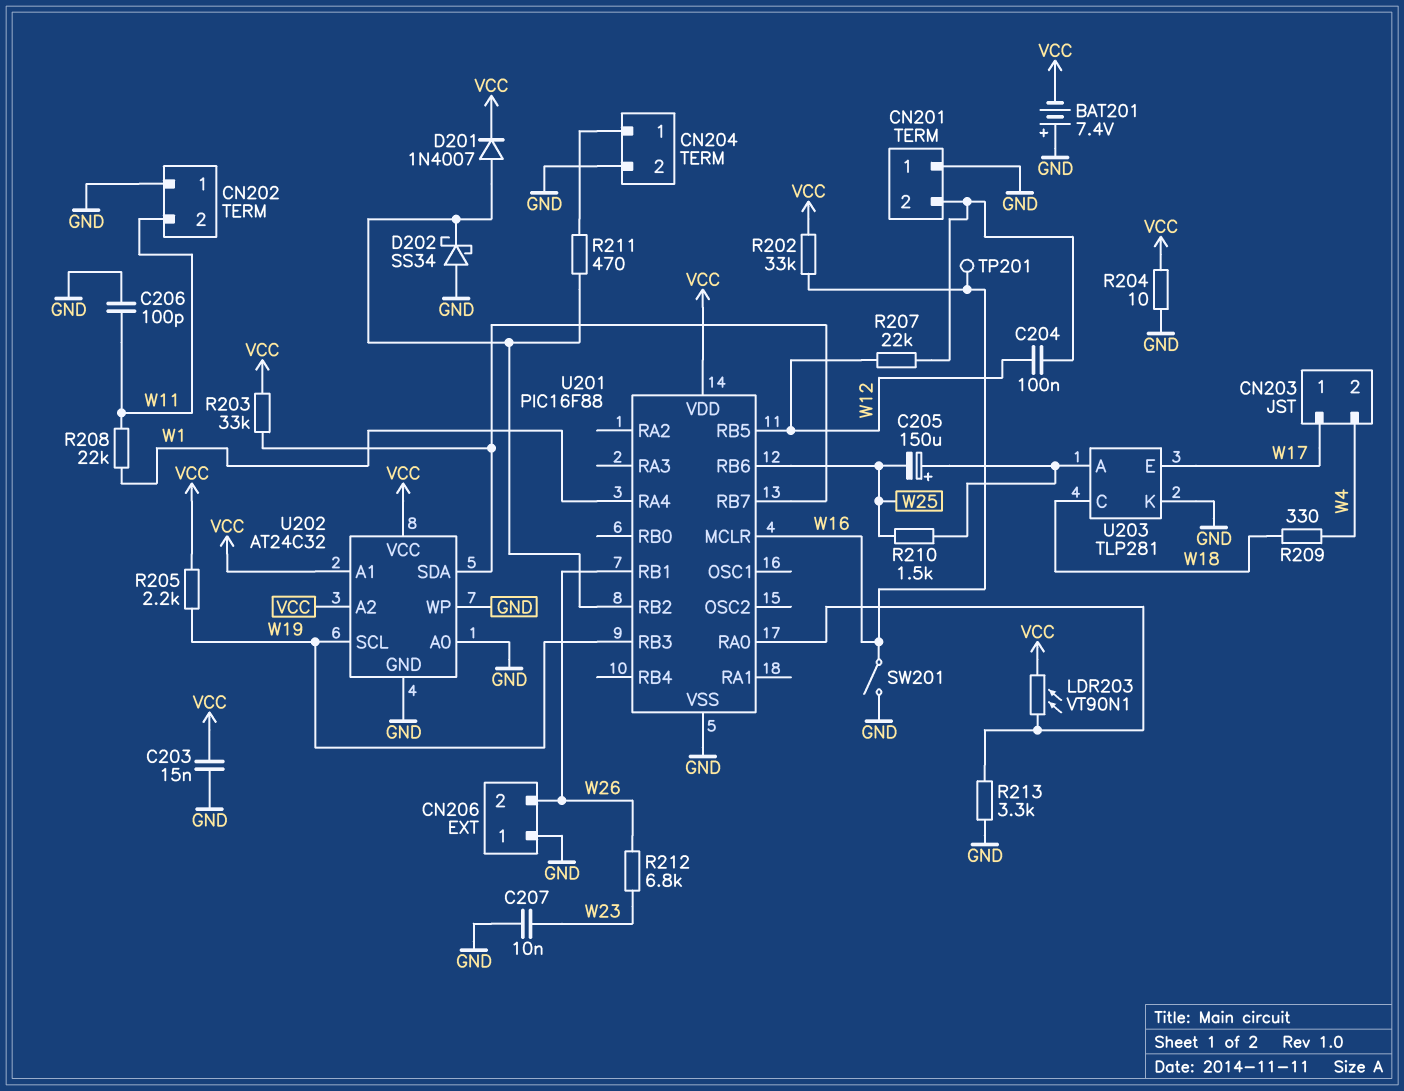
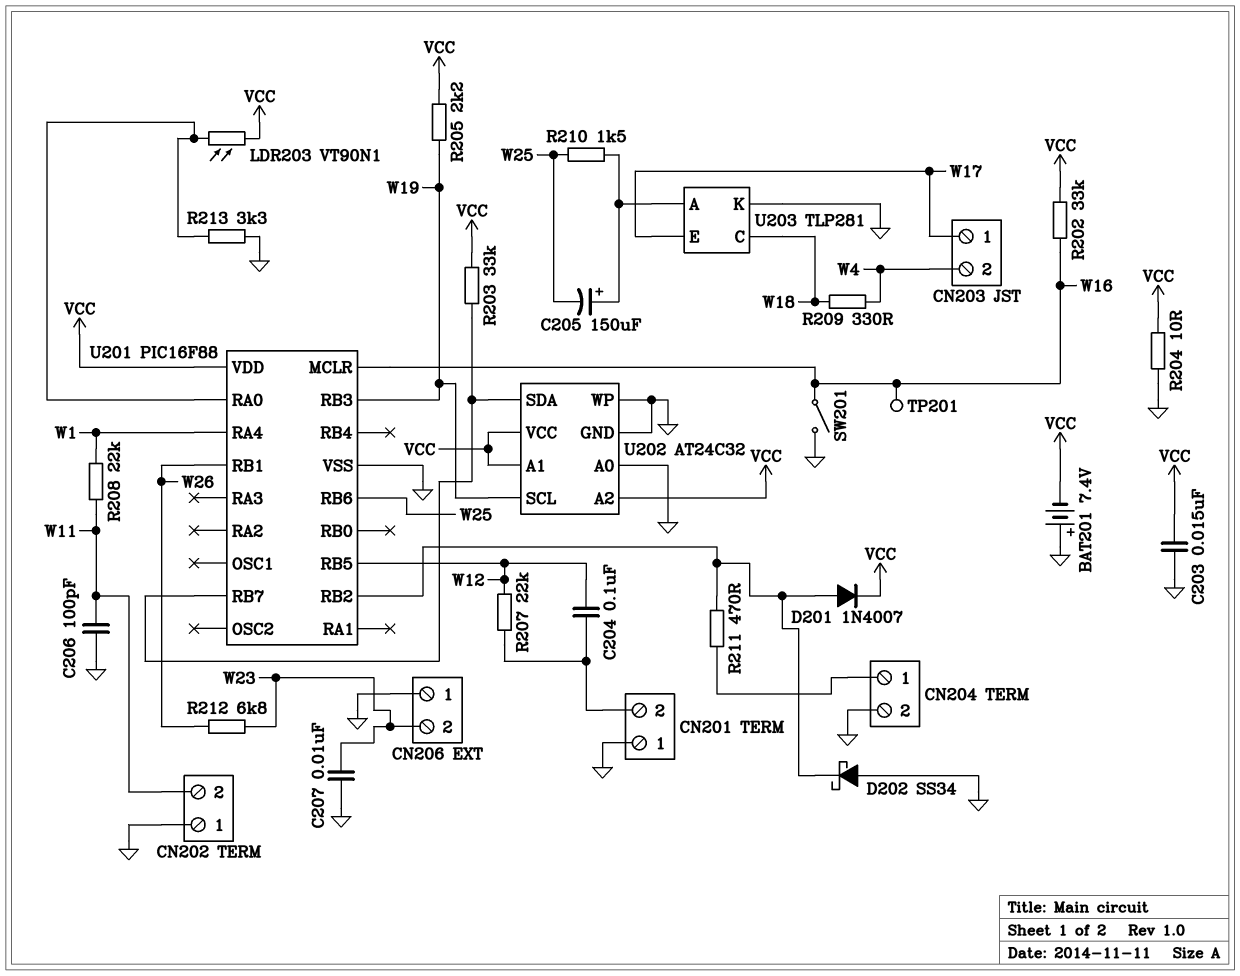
CN206 pin 2: W26 -> W23

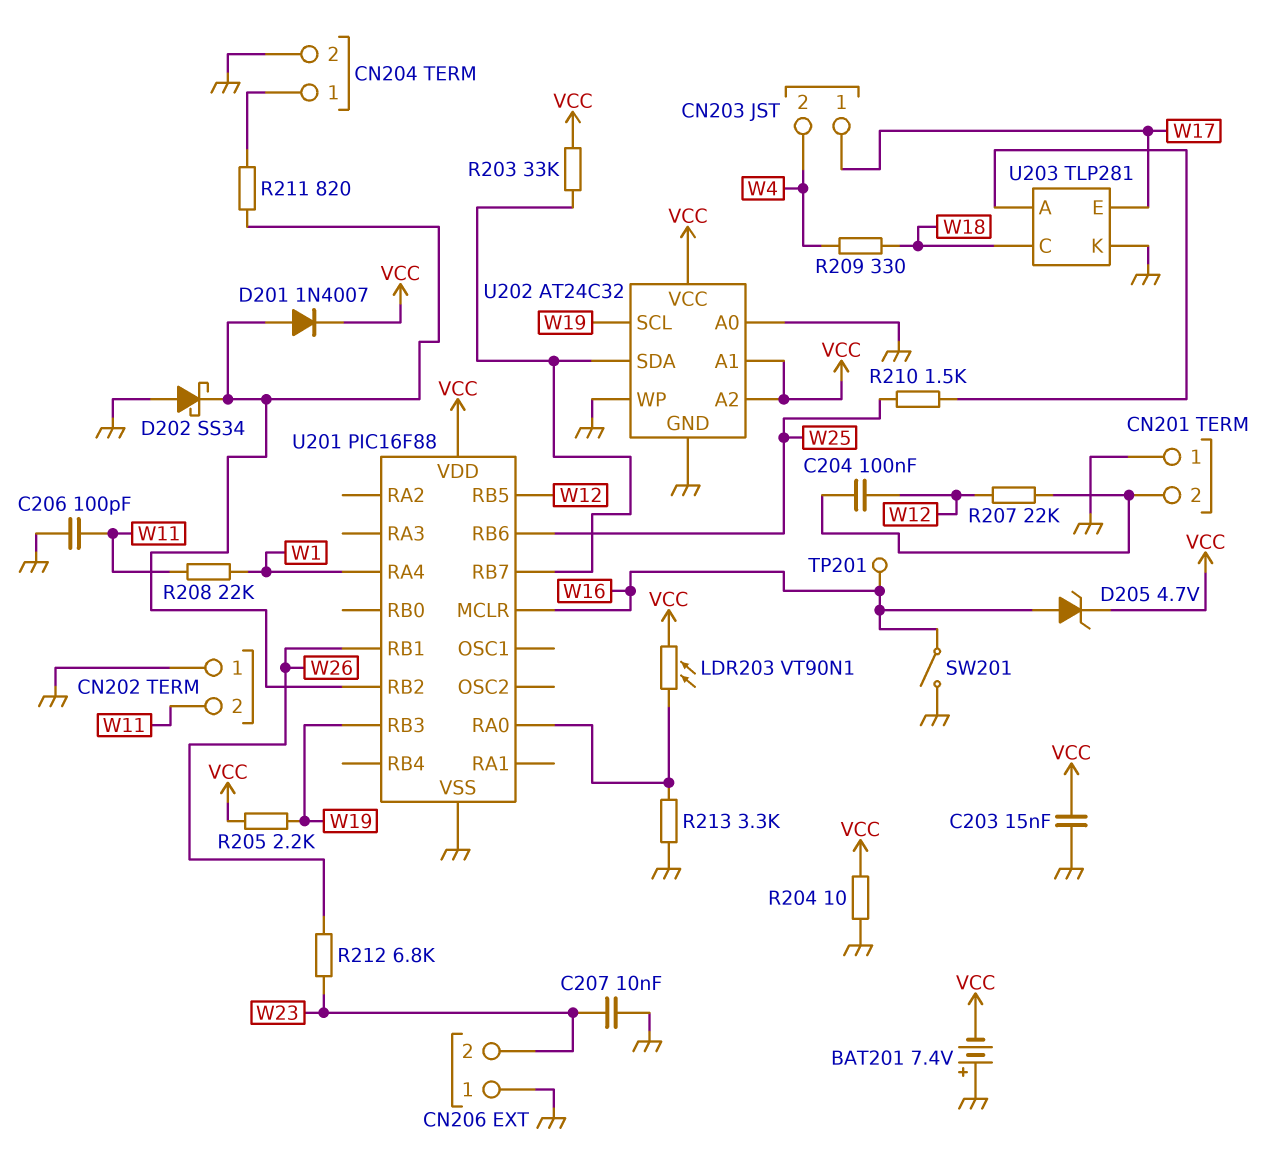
C205: 150uF (plus U203/A, minus W25) -> none
D205: none -> zener 4.7V (A W16, K VCC)
R202: 33k (VCC, W16) -> none
R211: 470 (CN204/1, U201/RB2) -> 820 (CN204/1, U201/RB2)

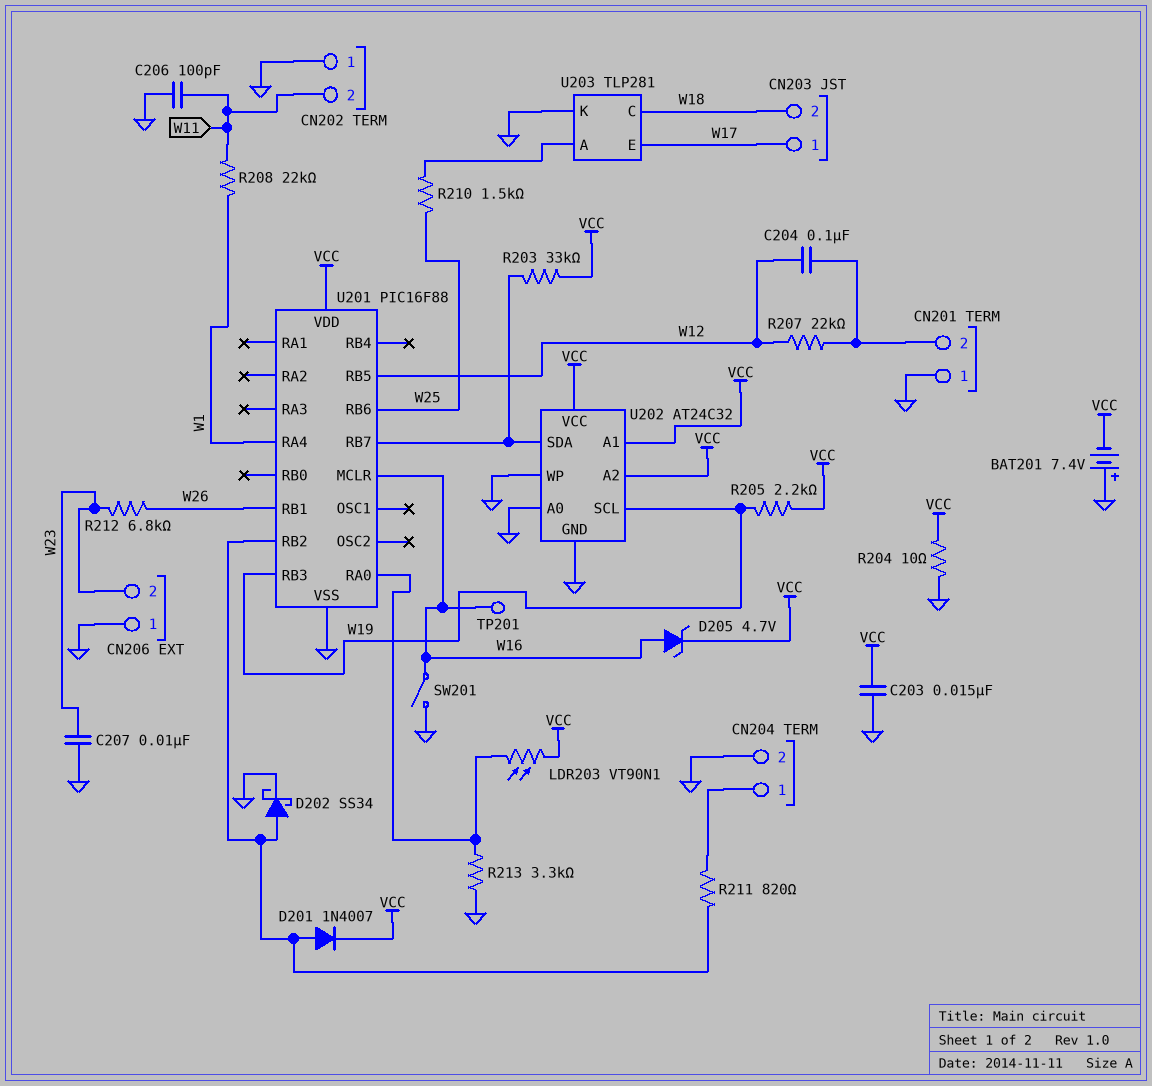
CN203 pin 2: W4 -> W18
D202: schottky SS34 (A GND, K U201/RB2) -> schottky SS34 (A U201/RB2, K GND)
R209: 330 (W4, W18) -> none

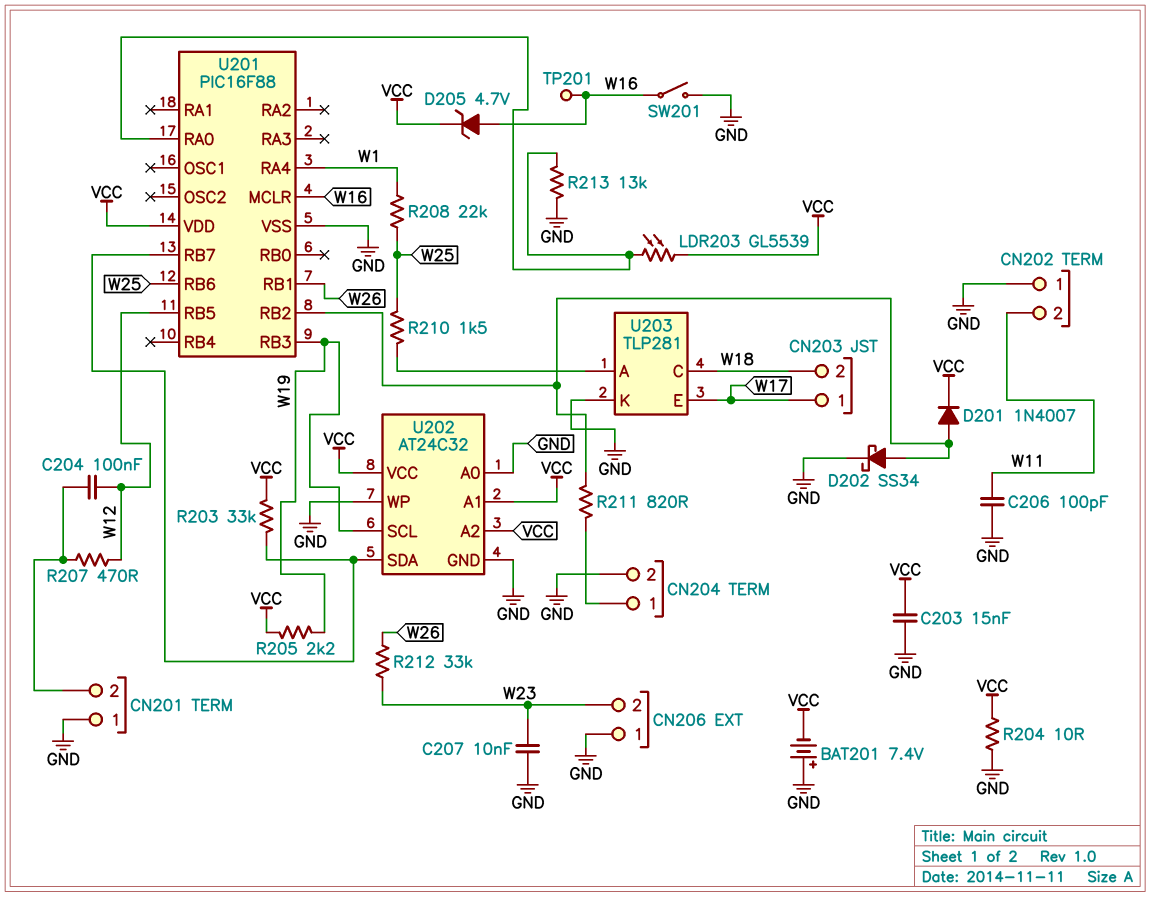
LDR203: VT90N1 (U201/RA0, VCC) -> GL5539 (U201/RA0, VCC)
R207: 22k (CN201/2, W12) -> 470 (CN201/2, W12)
R208: 22k (W1, W11) -> 22k (W1, W25)
R212: 6.8k (W23, W26) -> 33k (W23, W26)
R213: 3.3k (GND, U201/RA0) -> 13k (GND, U201/RA0)

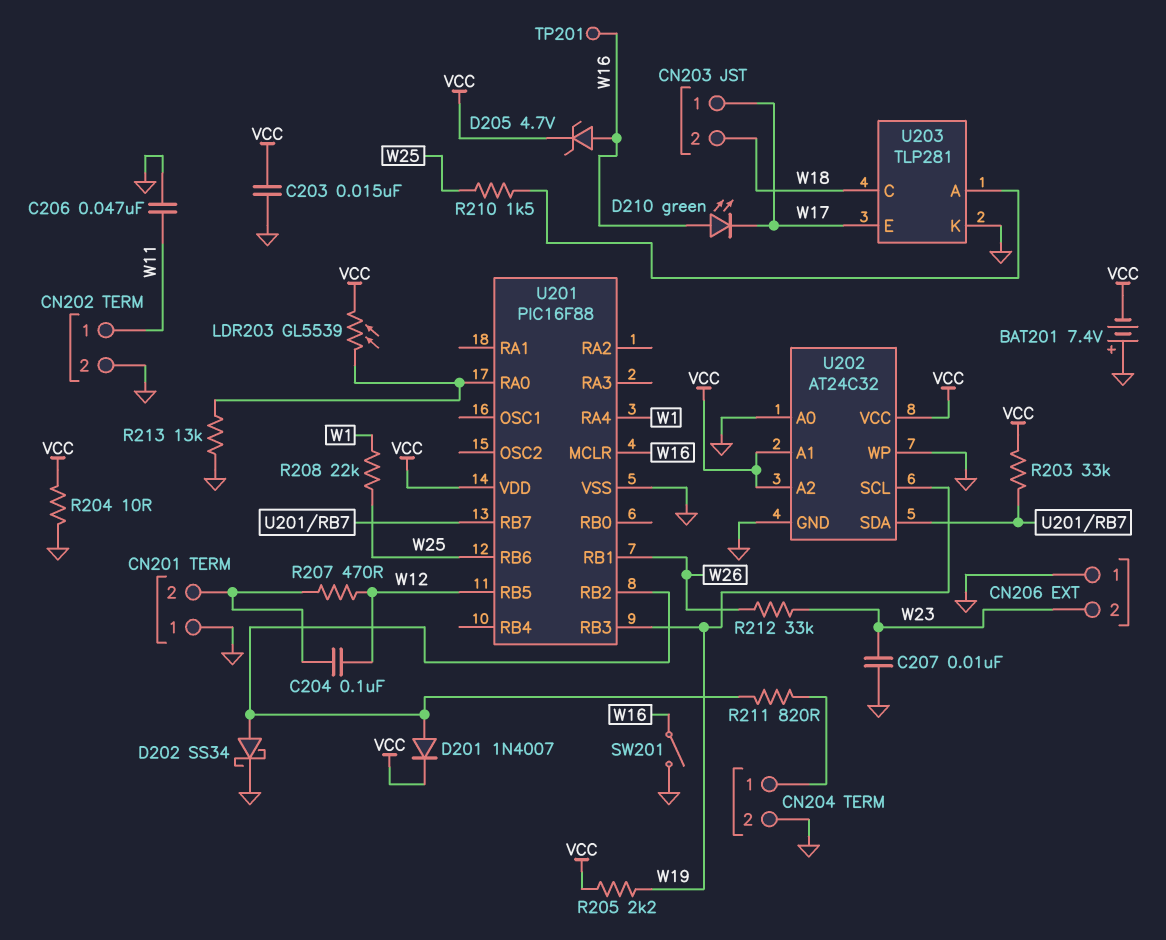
C206: 100pF (GND, W11) -> 47nF (GND, W11)
CN202 pin 1: GND -> W11
CN202 pin 2: W11 -> GND
D210: none -> LED green (A W16, K W17)

